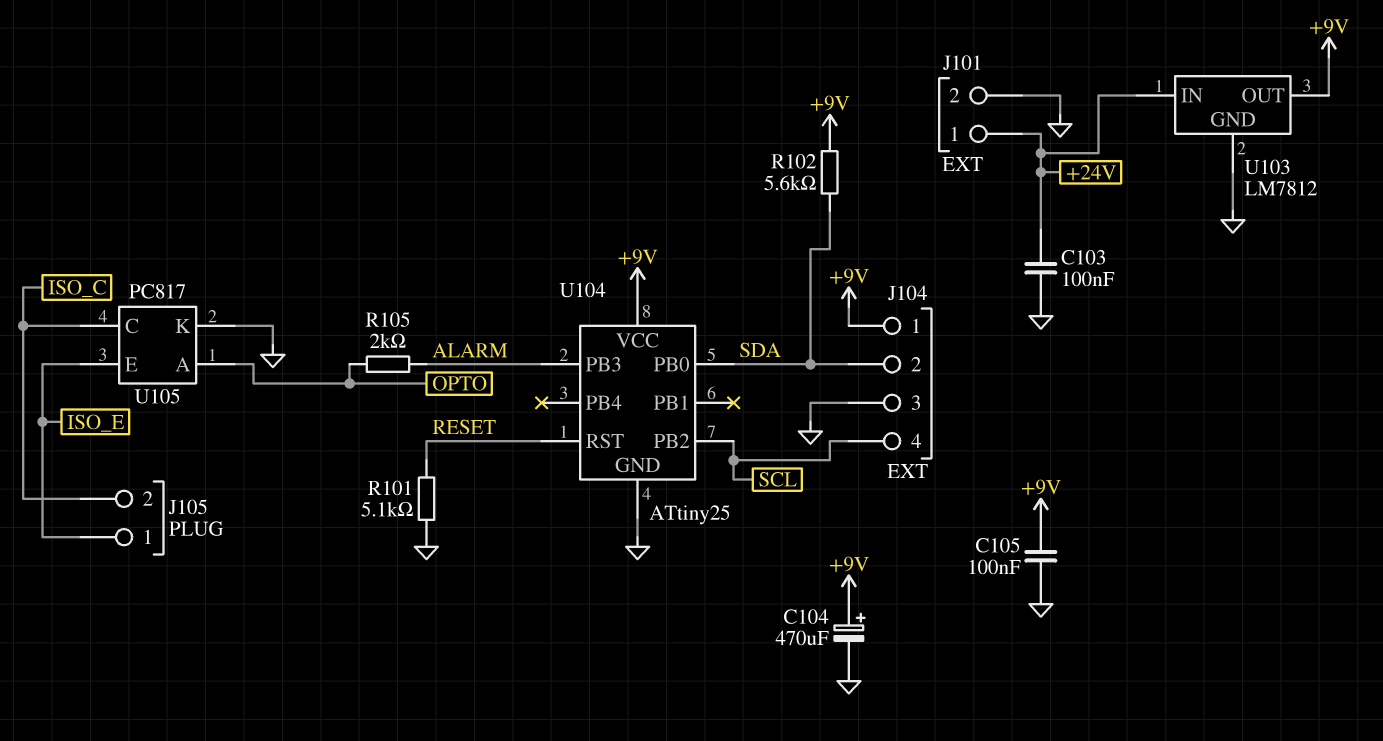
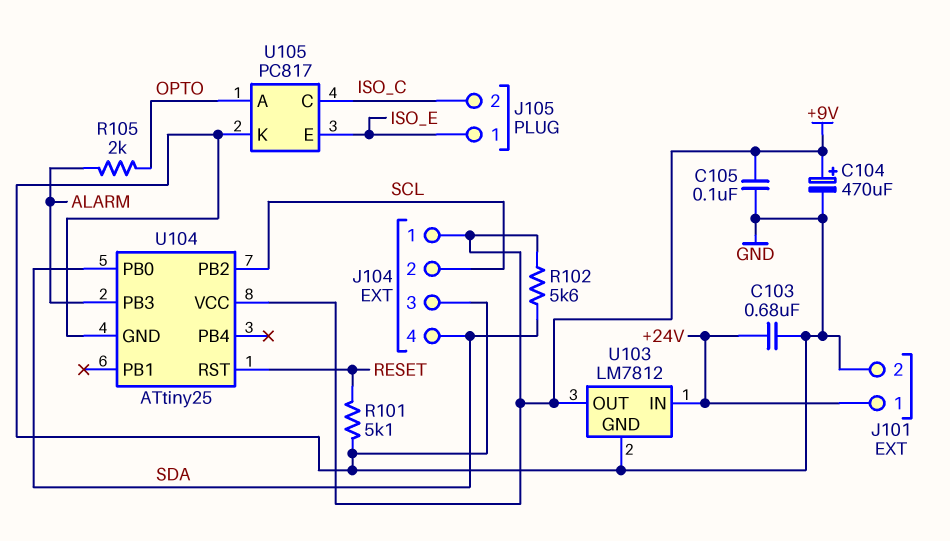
C103: 100nF (+24V, GND) -> 680nF (+24V, GND)
J104 pin 2: SDA -> SCL
J104 pin 4: SCL -> SDA

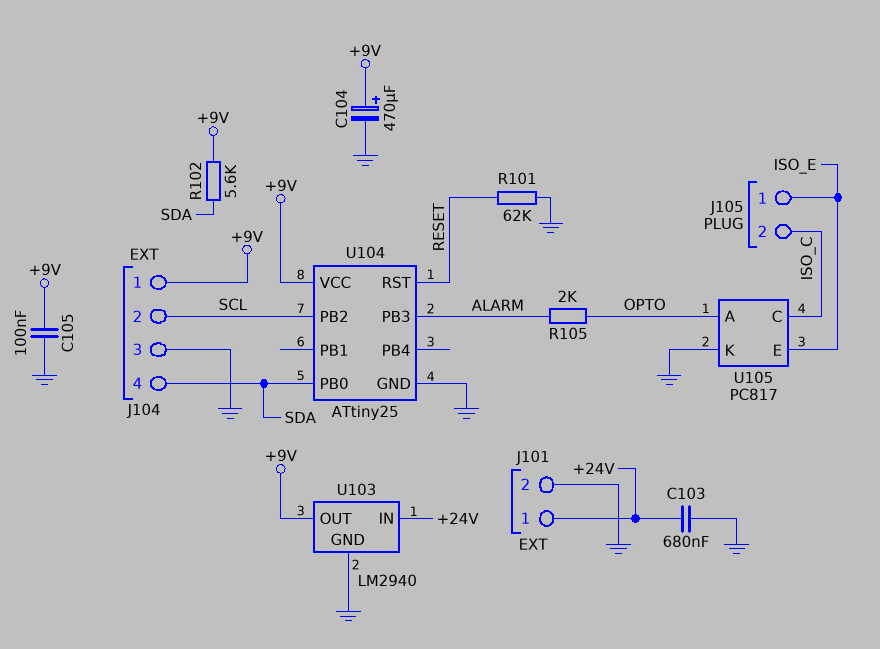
R101: 5.1k (GND, RESET) -> 62k (GND, RESET)
U103: LM7812 -> LM2940

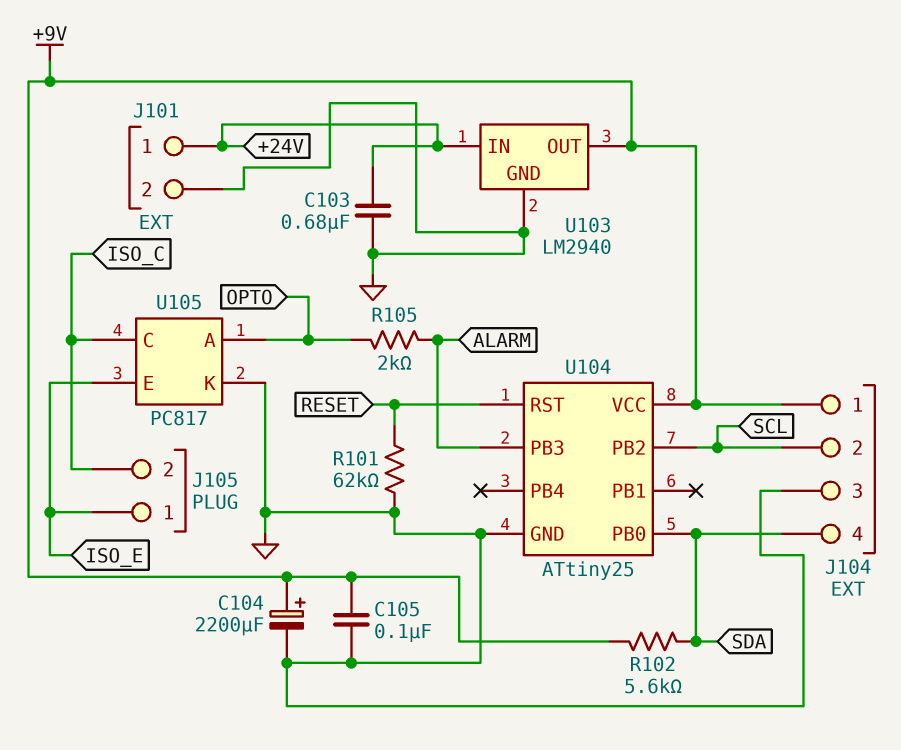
C104: 470uF (plus +9V, minus GND) -> 2200uF (plus +9V, minus GND)

